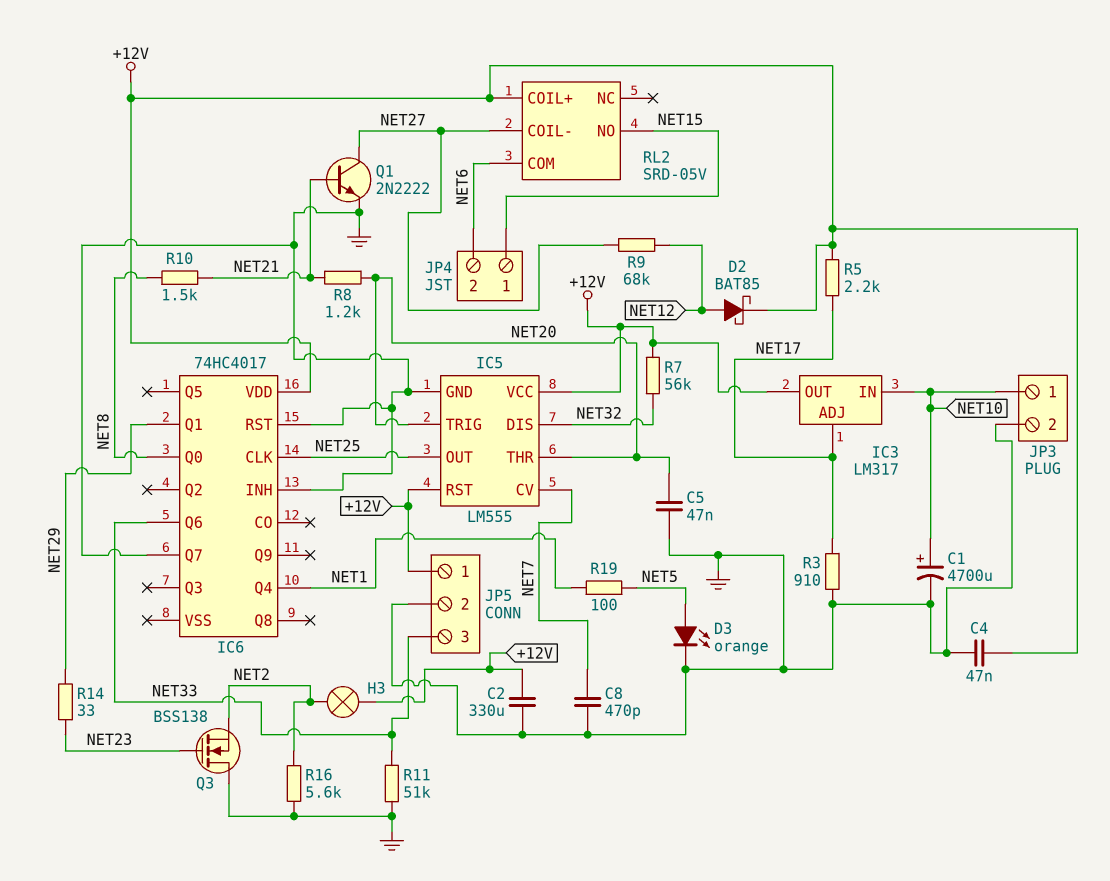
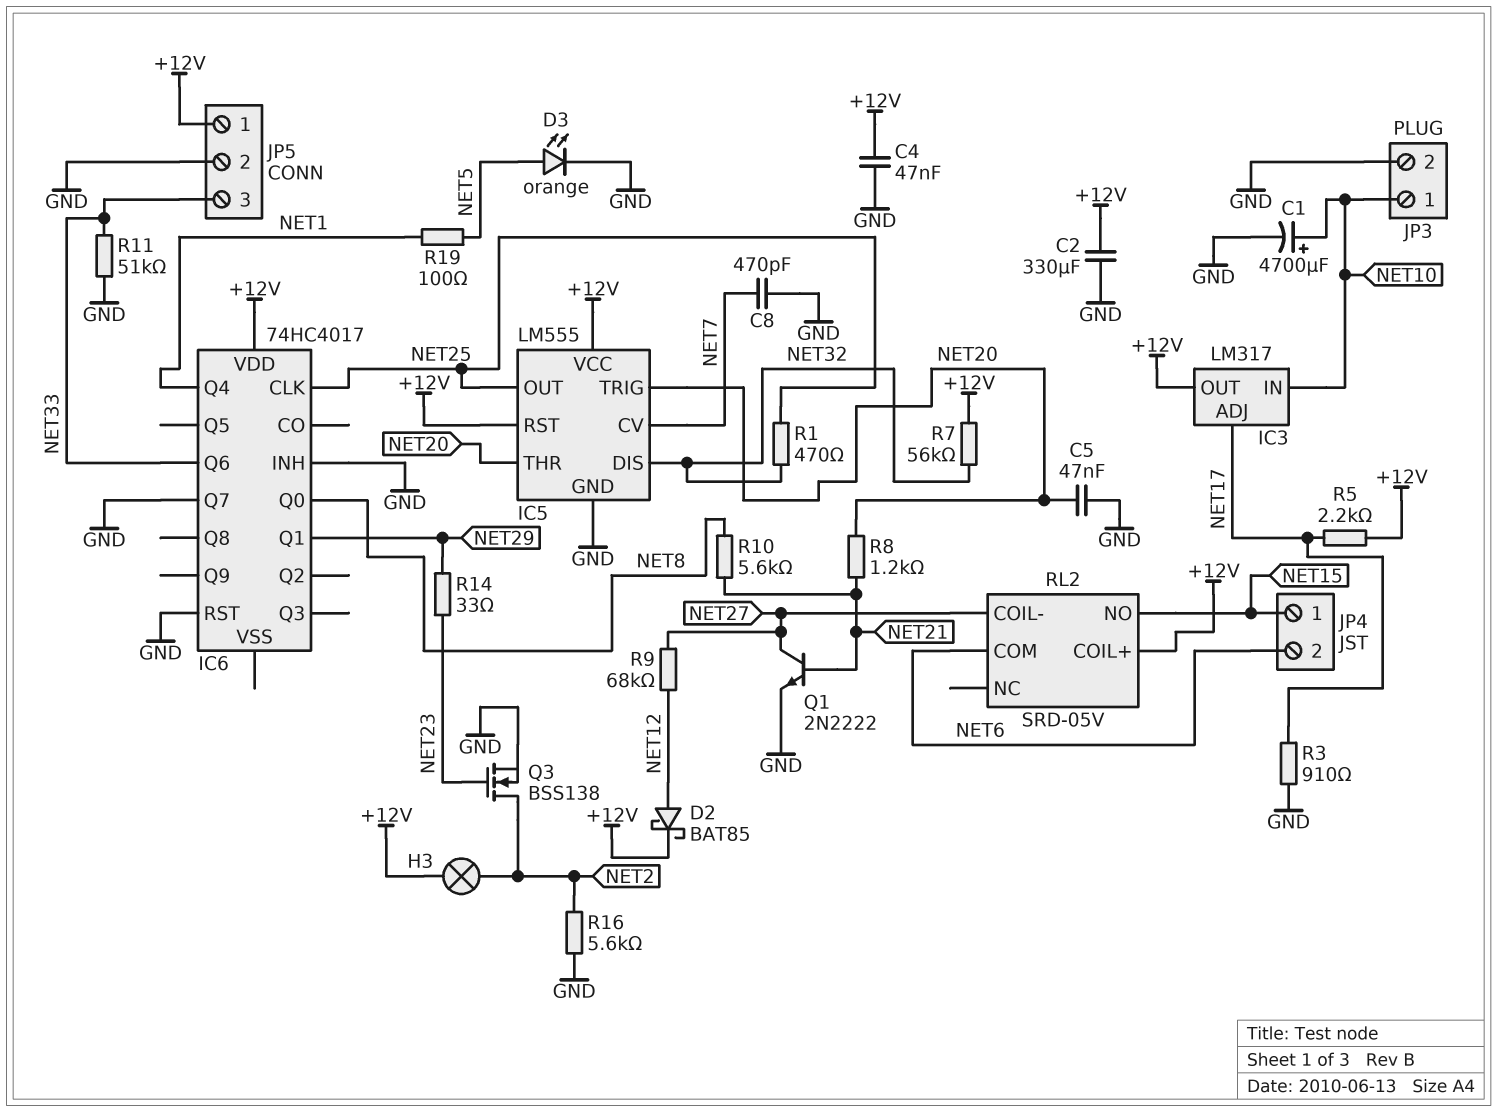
Q3: NMOS BSS138 (G NET23, D GND, S NET2) -> NMOS BSS138 (G NET23, D NET2, S GND)
R1: none -> 470 (NET25, NET32)
R10: 1.5k (NET8, NET21) -> 5.6k (NET8, NET21)

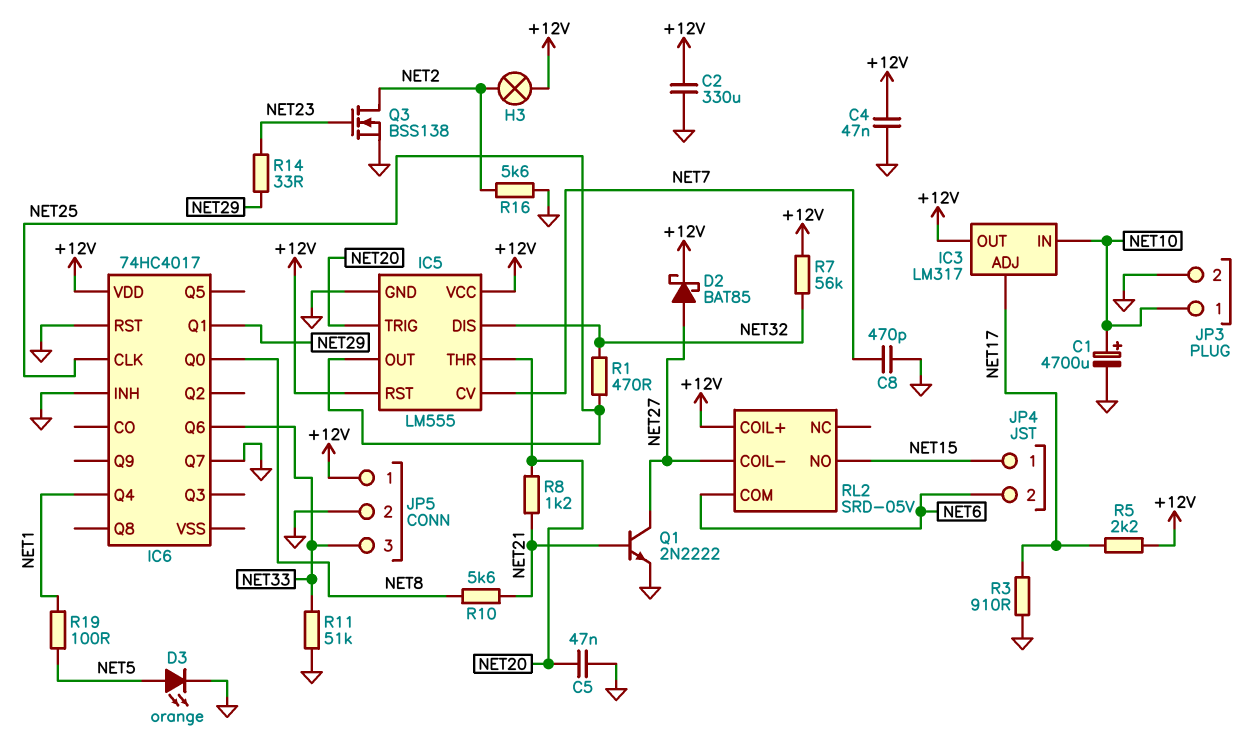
D2: schottky BAT85 (A NET12, K +12V) -> schottky BAT85 (A NET27, K +12V)
R9: 68k (NET12, NET27) -> none

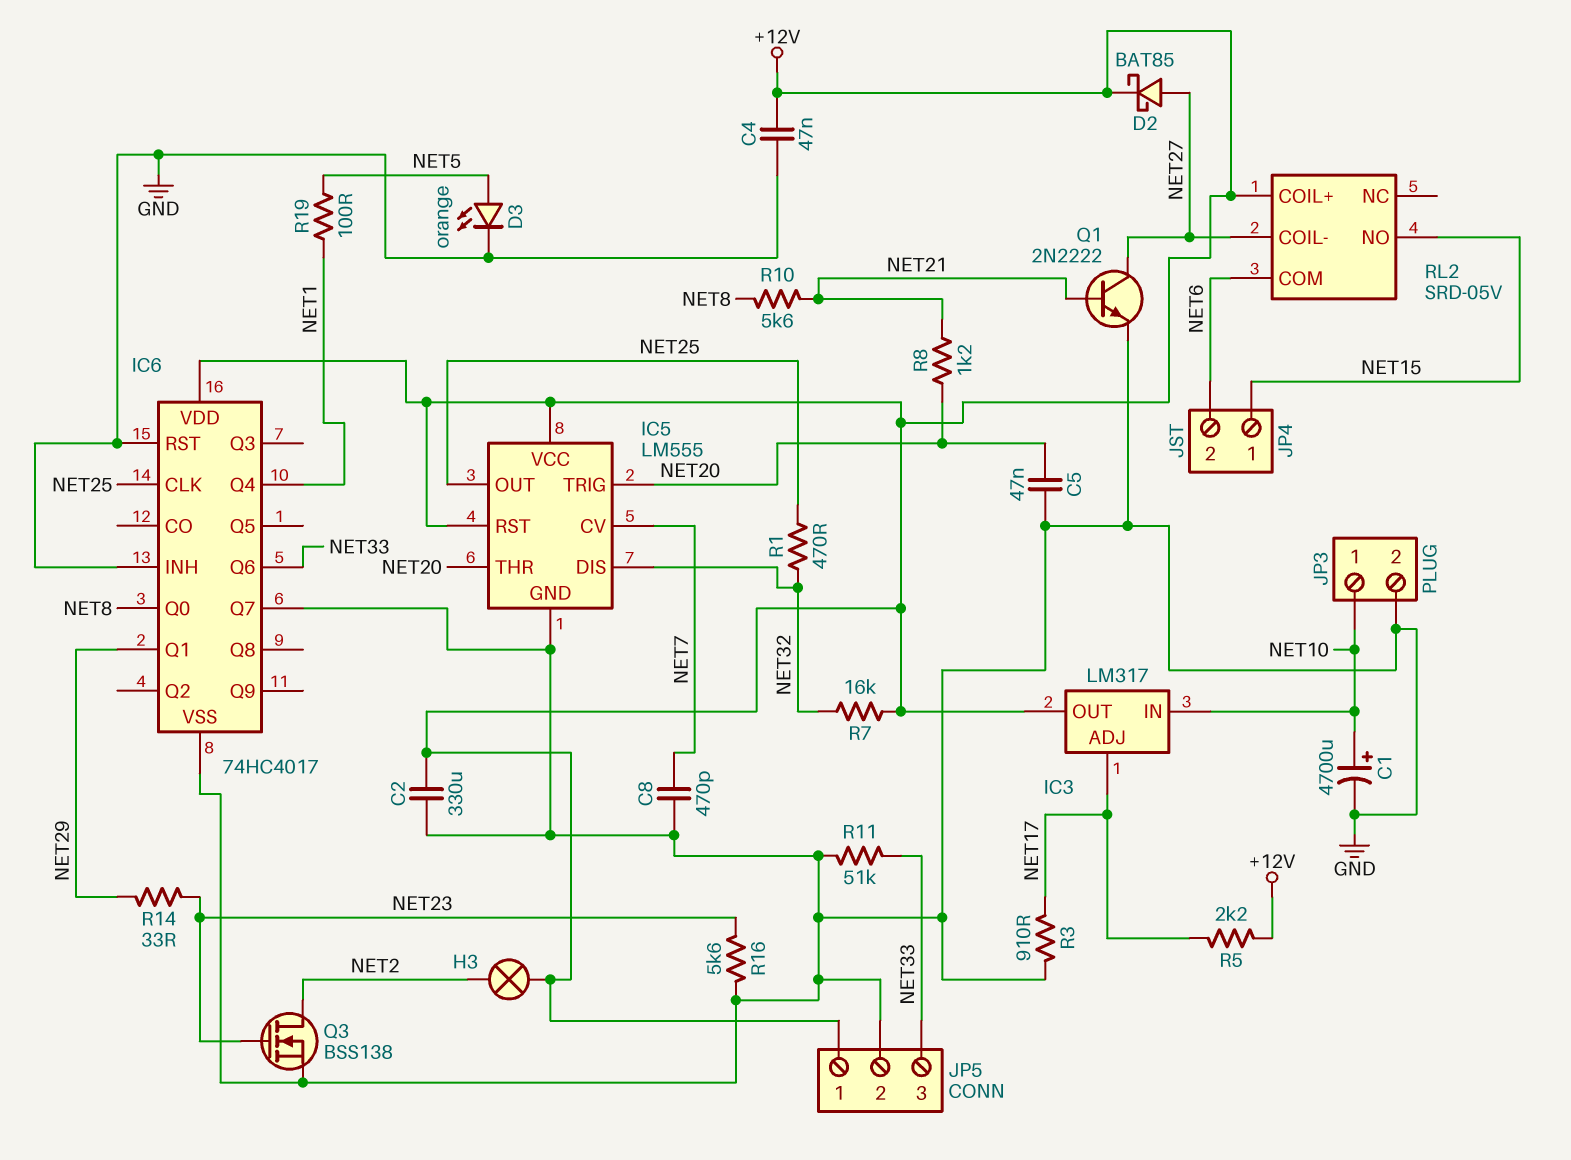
IC6 pin VSS: none -> GND
R7: 56k (+12V, NET32) -> 16k (+12V, NET32)
R16: 5.6k (GND, NET2) -> 5.6k (GND, NET23)

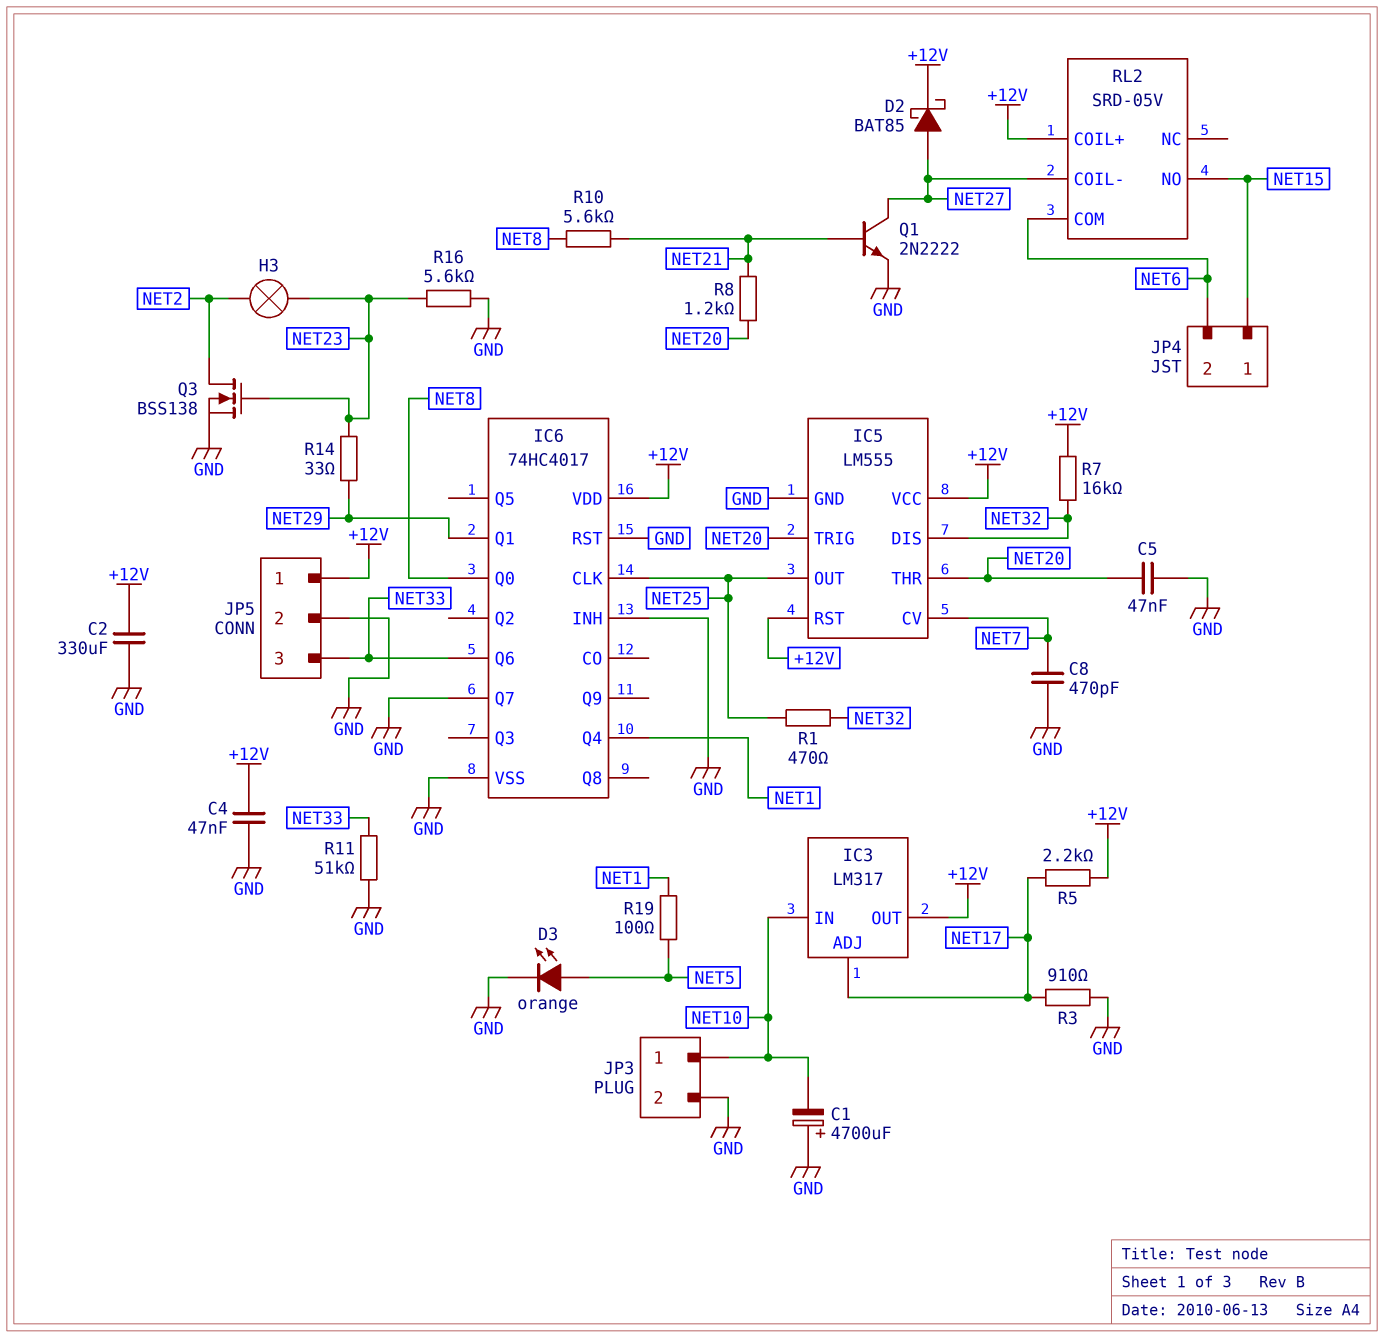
C1: 4700uF (plus NET10, minus GND) -> 4700uF (plus GND, minus NET10)
H3: lamp (+12V, NET2) -> lamp (NET2, NET23)

